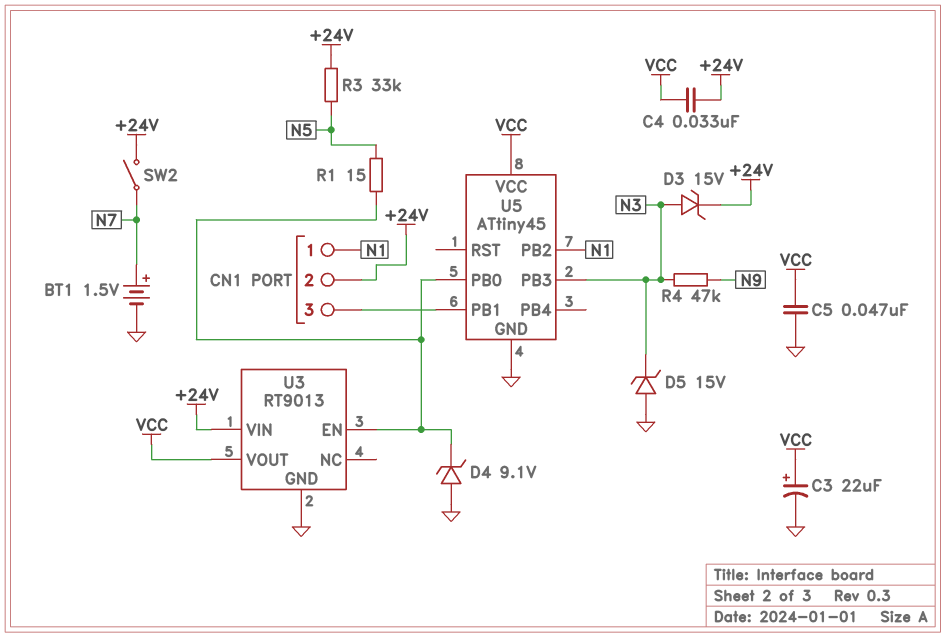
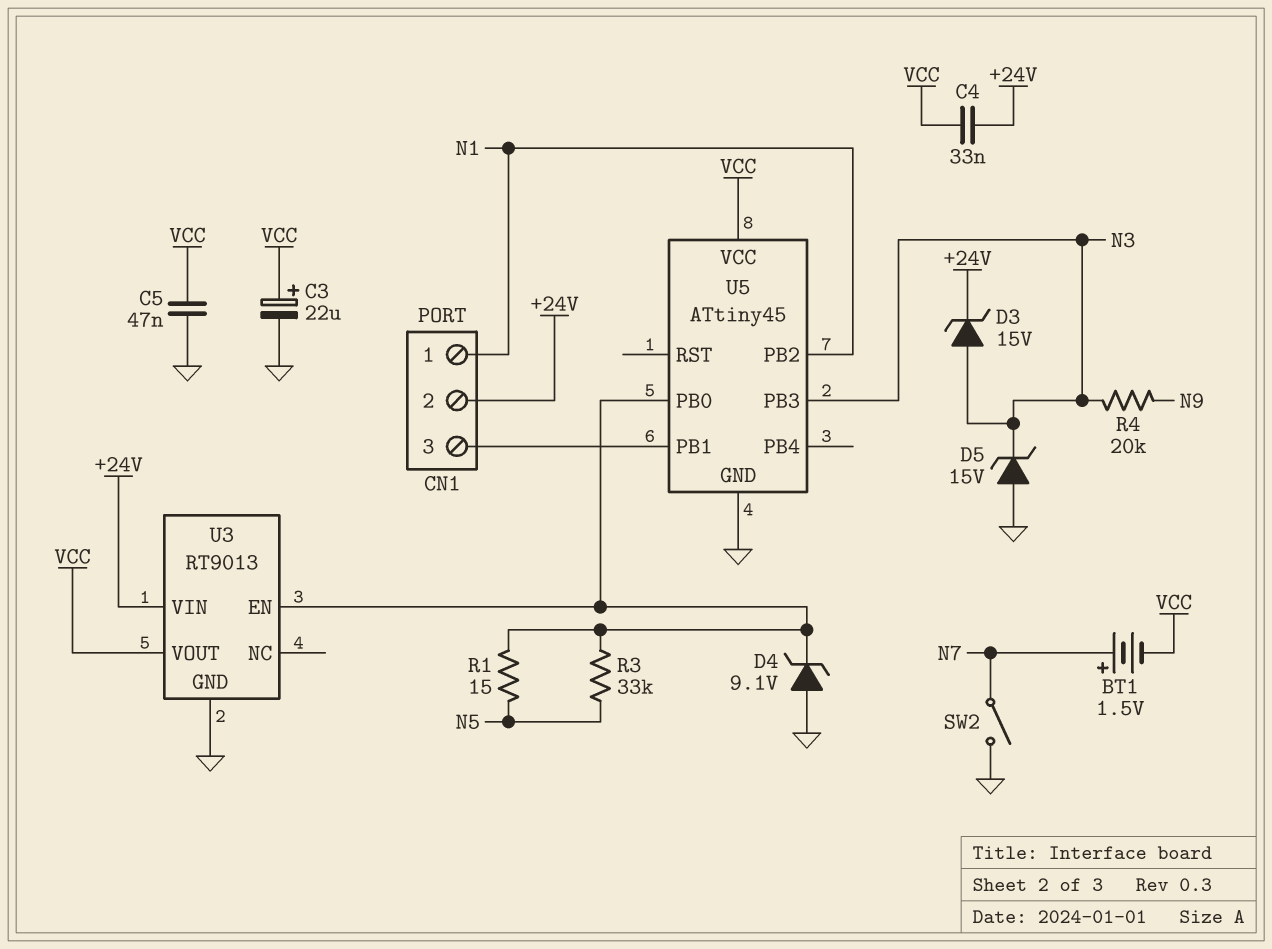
BT1: 1.5V (plus N7, minus GND) -> 1.5V (plus N7, minus VCC)
R3: 33k (+24V, N5) -> 33k (N5, U3/EN)
R4: 47k (N3, N9) -> 20k (N3, N9)
SW2: switch (+24V, N7) -> switch (GND, N7)

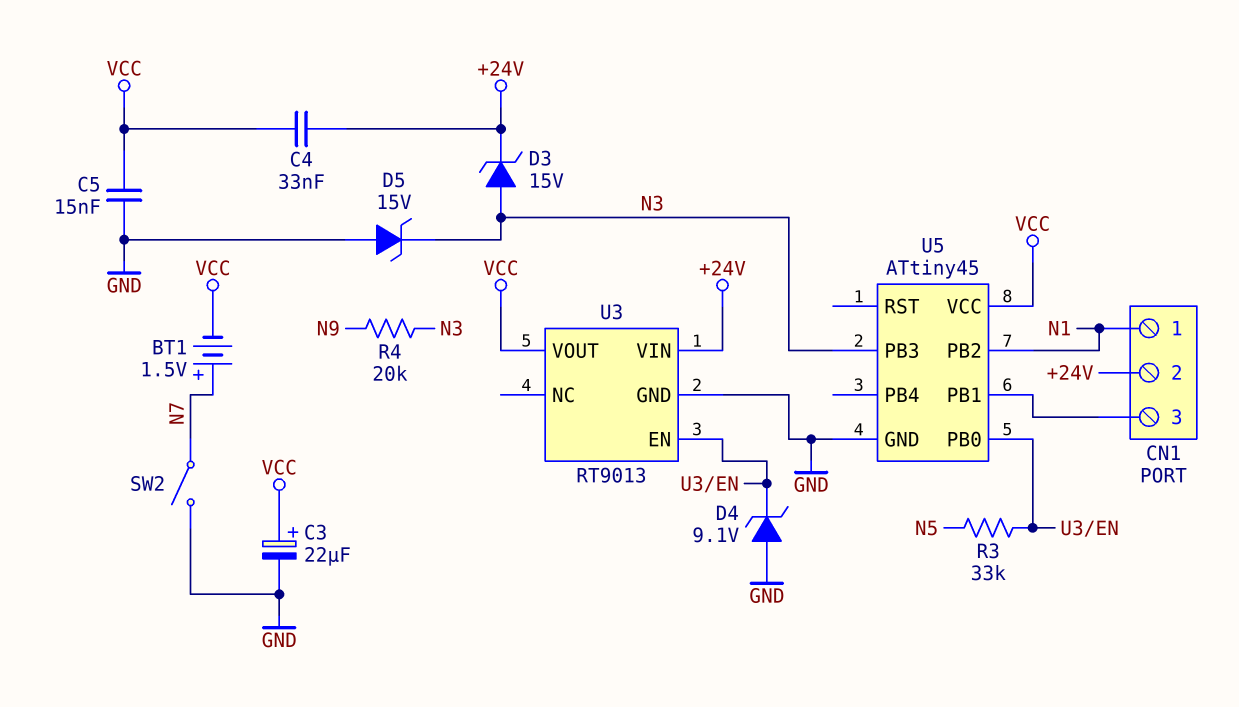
C5: 47nF (GND, VCC) -> 15nF (GND, VCC)
R1: 15 (N5, U3/EN) -> none

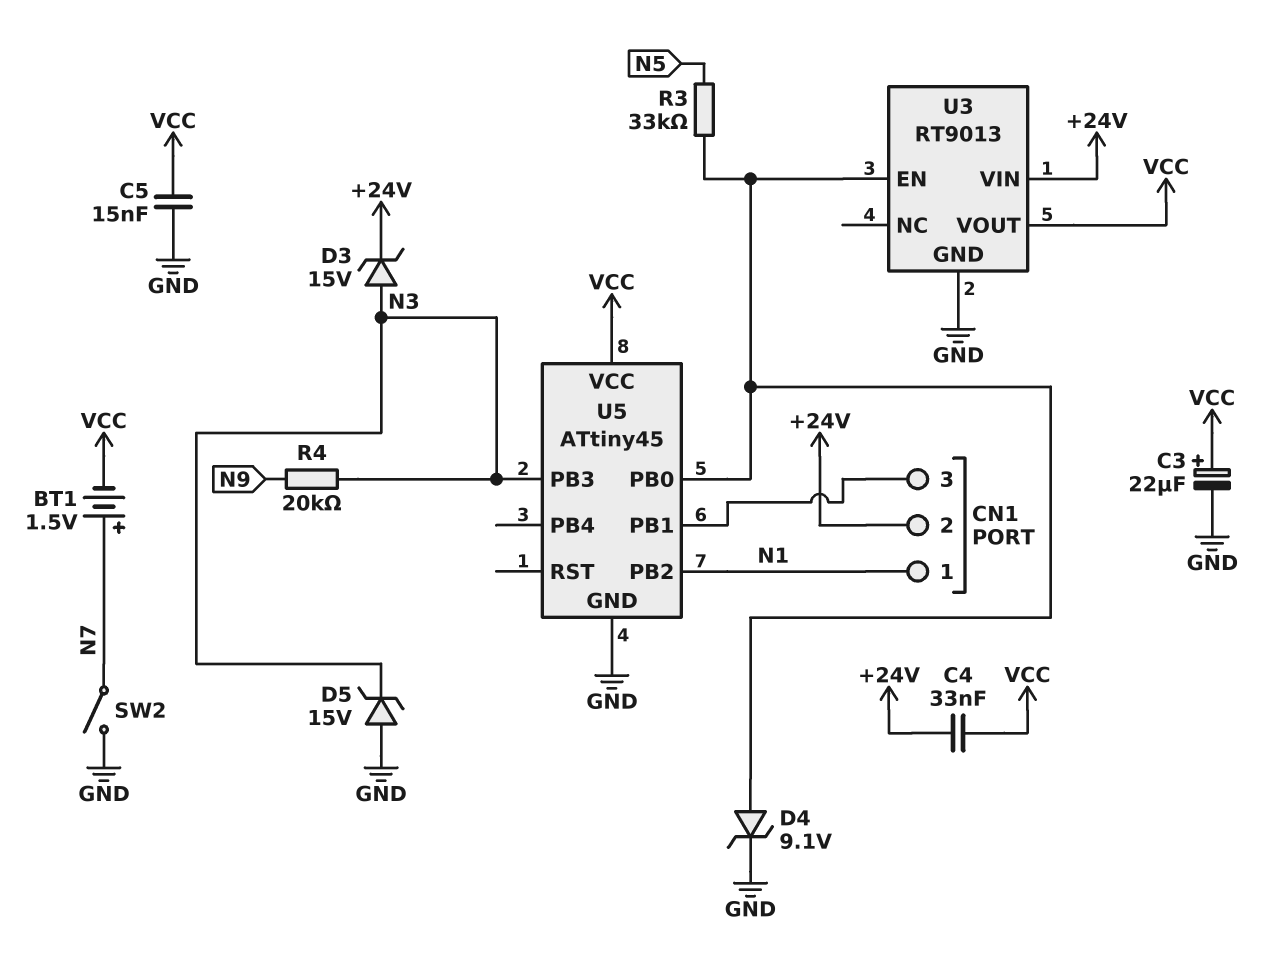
D4: zener 9.1V (A GND, K U3/EN) -> zener 9.1V (A U3/EN, K GND)

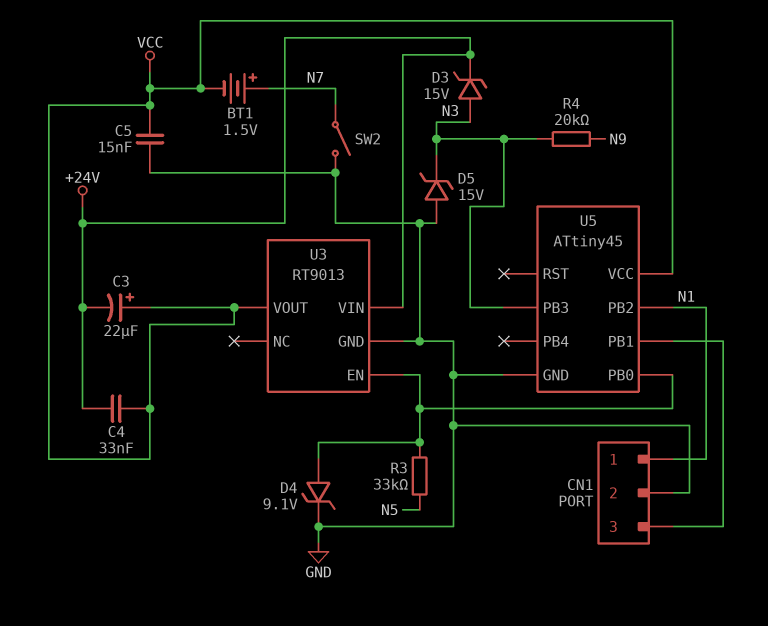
C3: 22uF (plus VCC, minus GND) -> 22uF (plus VCC, minus +24V)
CN1 pin 2: +24V -> GND

